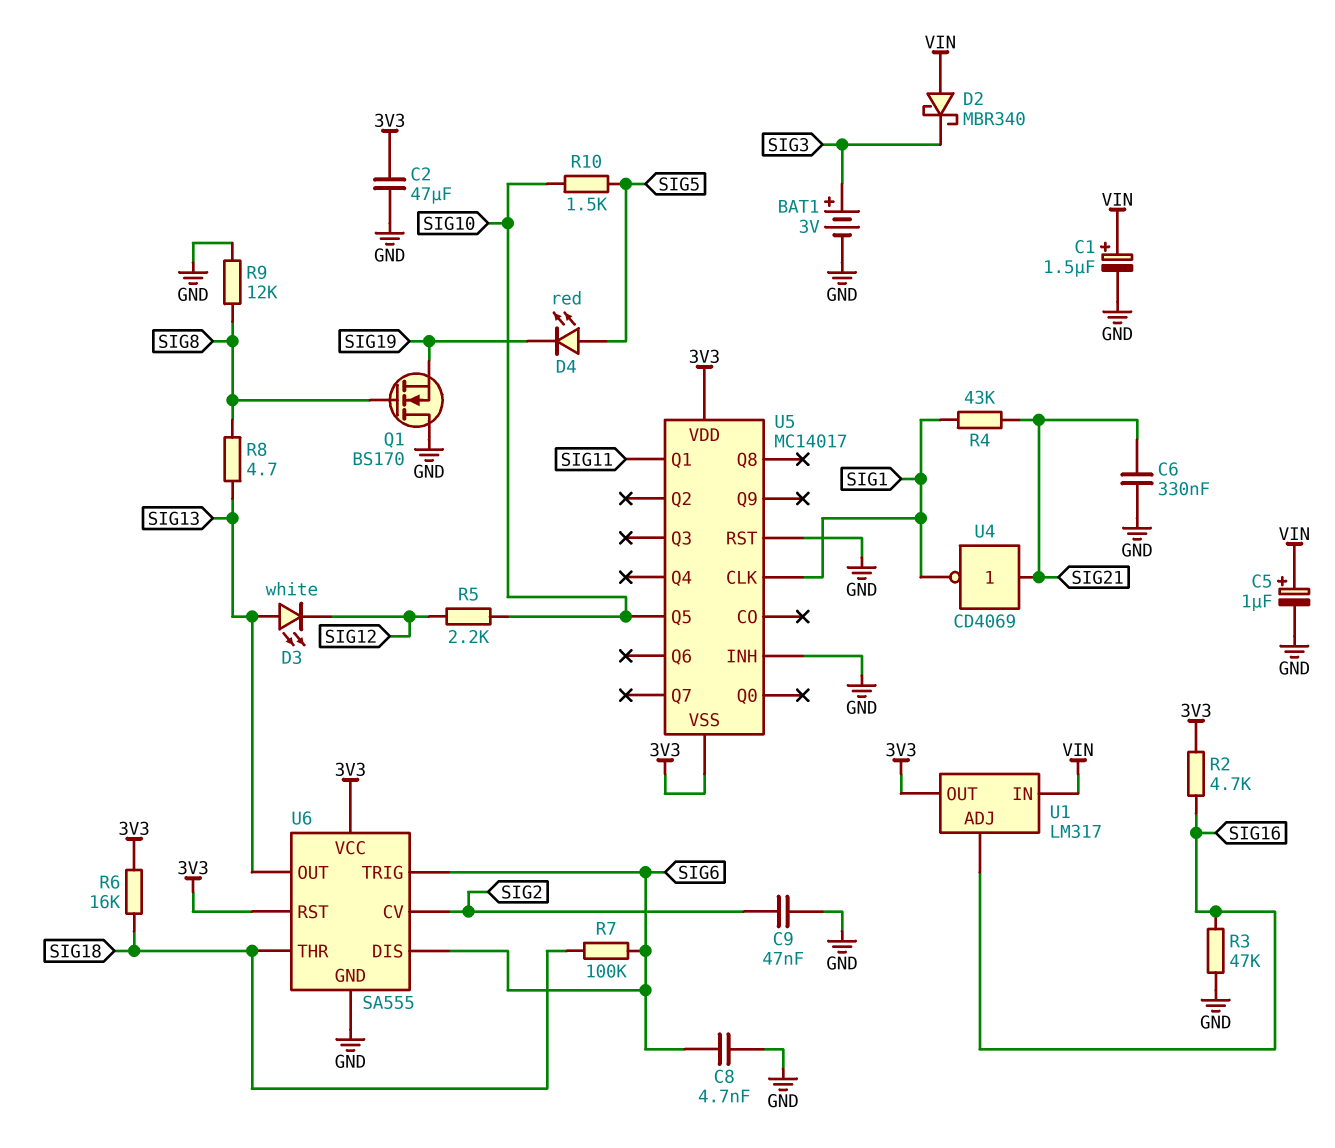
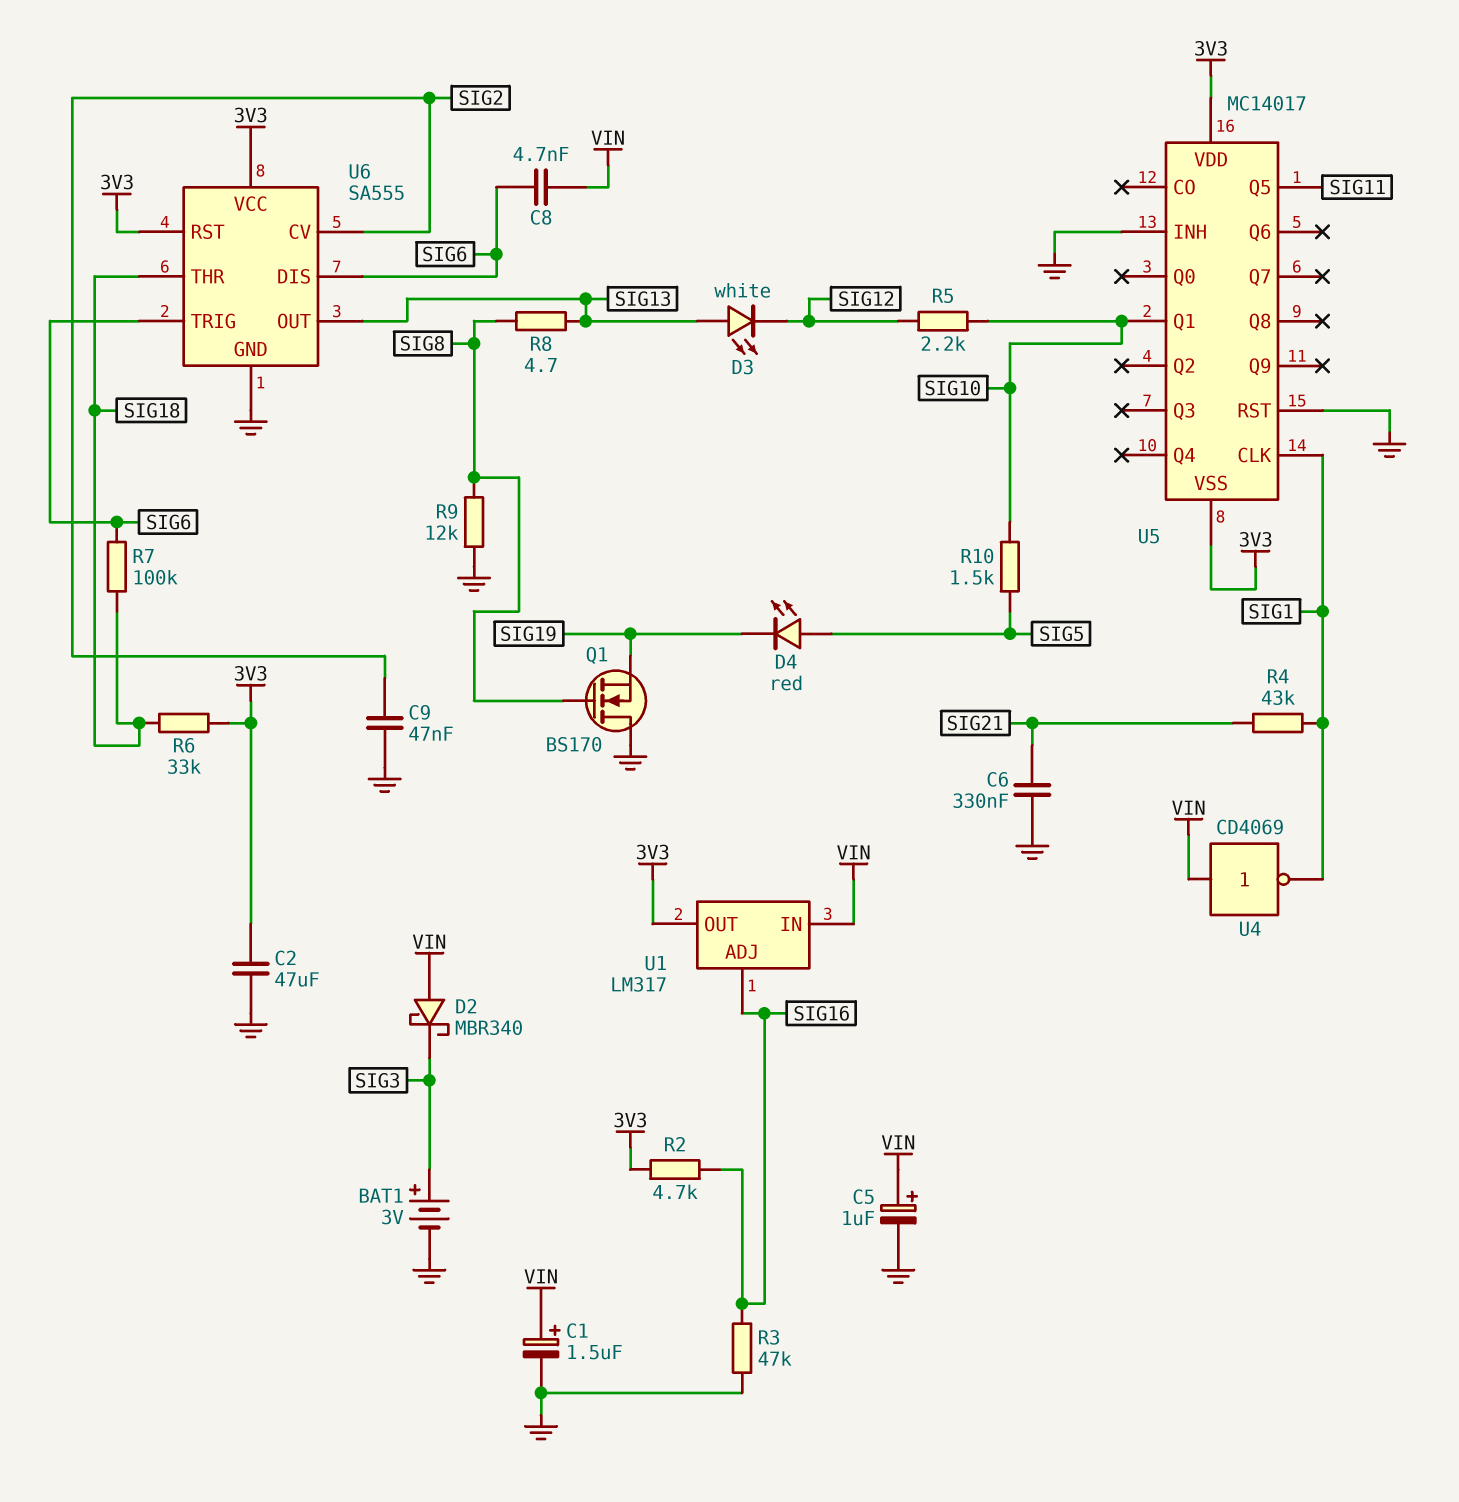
C8: 4.7nF (GND, SIG6) -> 4.7nF (SIG6, VIN)
R6: 16k (3V3, SIG18) -> 33k (3V3, SIG18)
U4: NOT CD4069 (in SIG21, out SIG1) -> NOT CD4069 (in VIN, out SIG1)
U5 pin Q1: SIG11 -> SIG10
U5 pin Q5: SIG10 -> SIG11

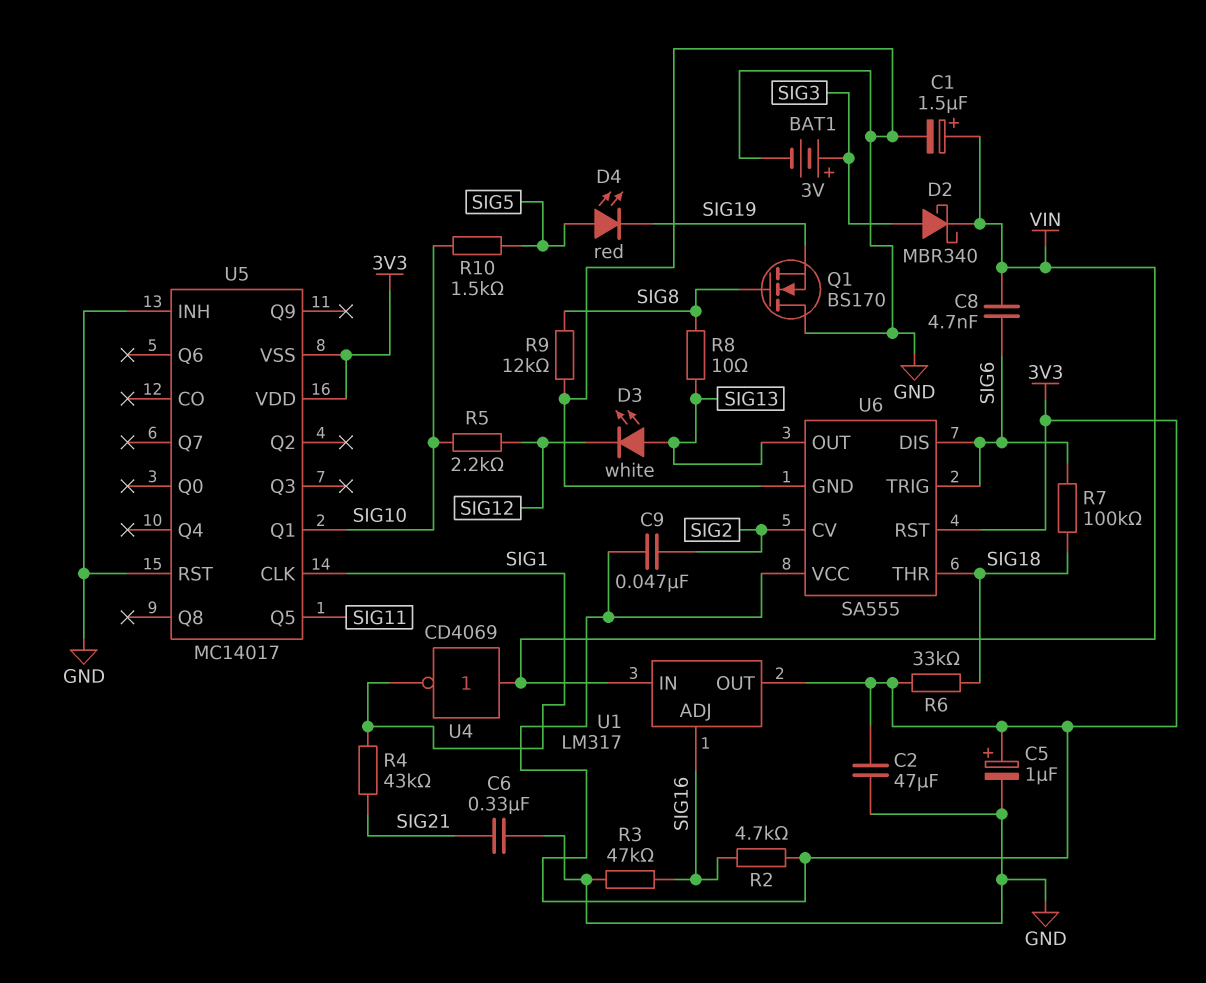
C5: 1uF (plus VIN, minus GND) -> 1uF (plus 3V3, minus GND)
C9: 47nF (GND, SIG2) -> 47nF (3V3, SIG2)
D2: schottky MBR340 (A VIN, K SIG3) -> schottky MBR340 (A SIG3, K VIN)
R8: 4.7 (SIG8, SIG13) -> 10 (SIG8, SIG13)

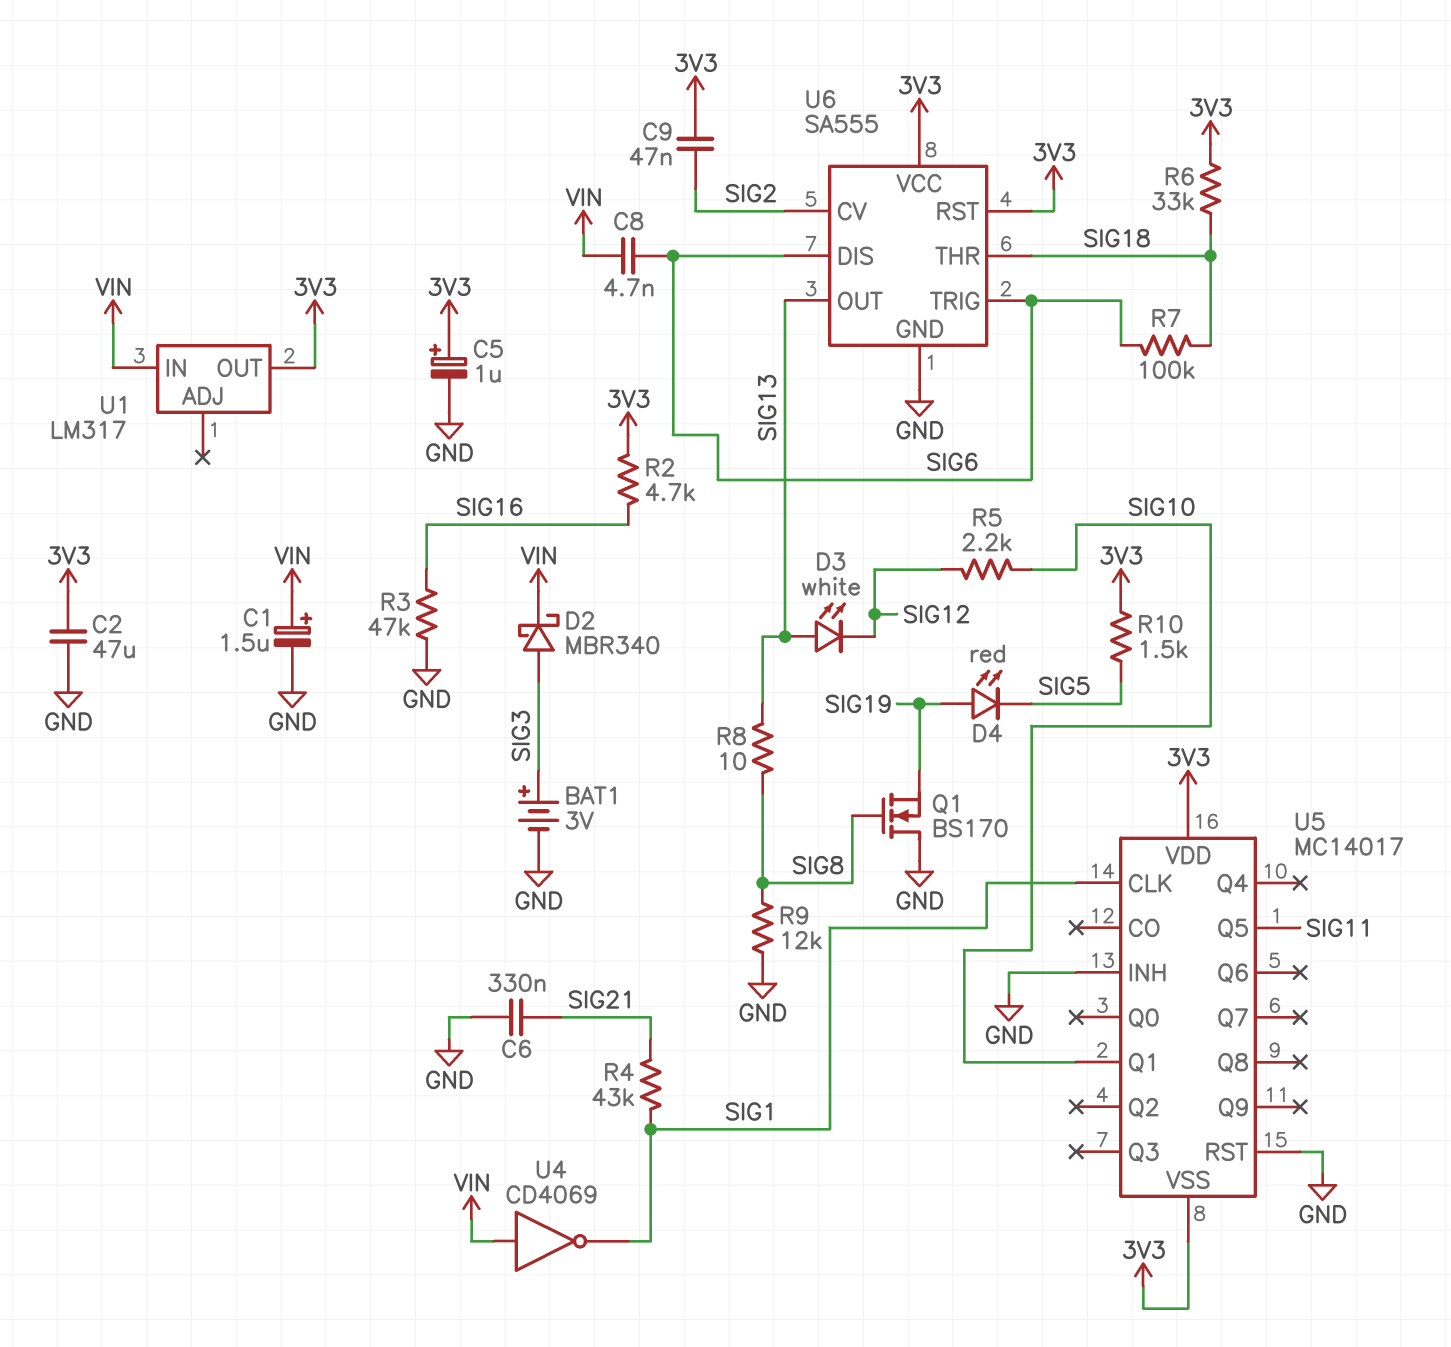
D4: LED red (A SIG5, K SIG19) -> LED red (A SIG19, K SIG5)
R10: 1.5k (SIG5, SIG10) -> 1.5k (3V3, SIG5)
U1 pin ADJ: SIG16 -> none

